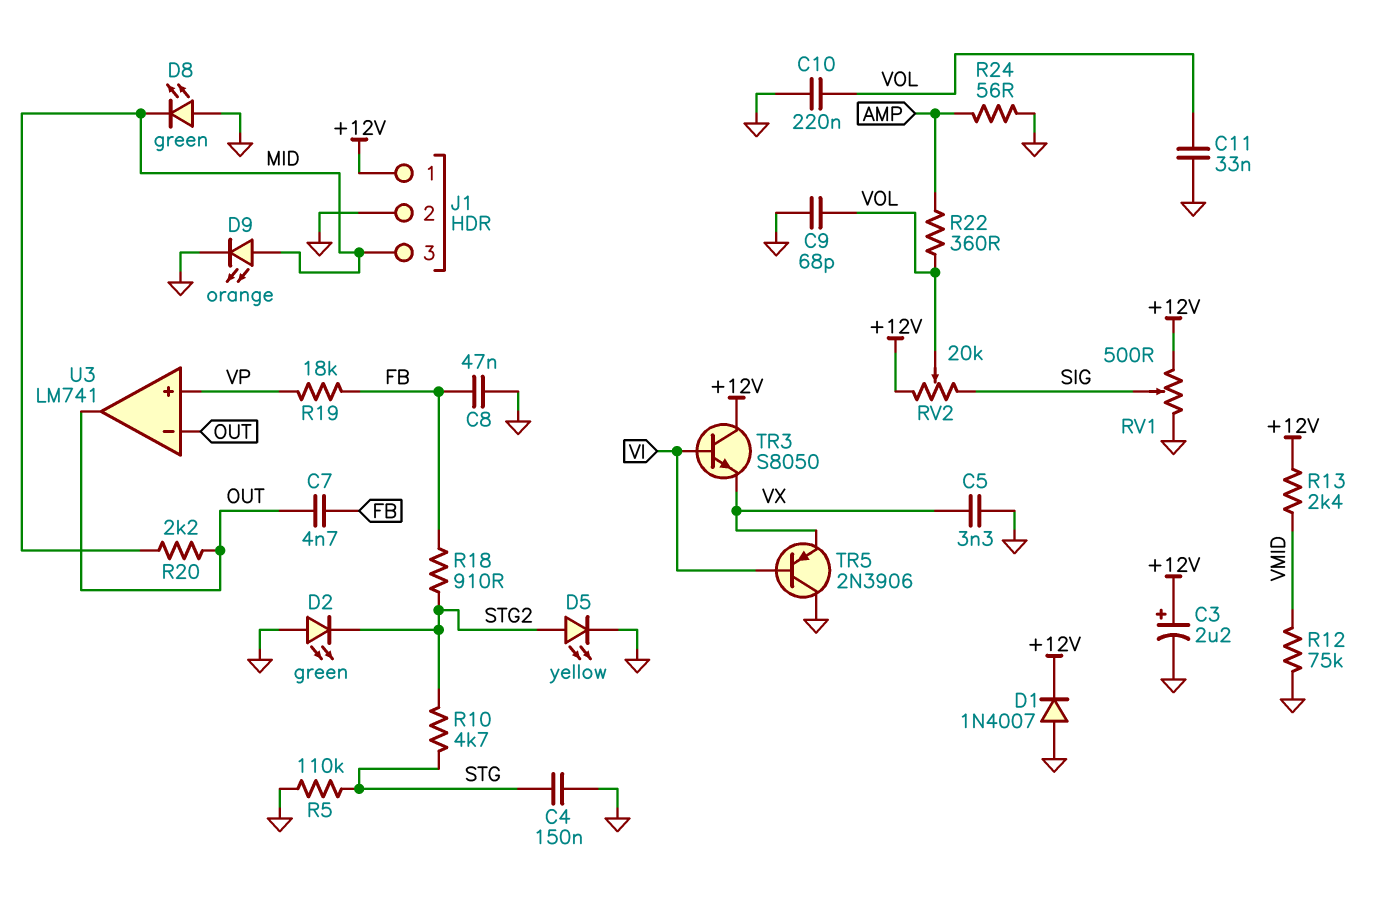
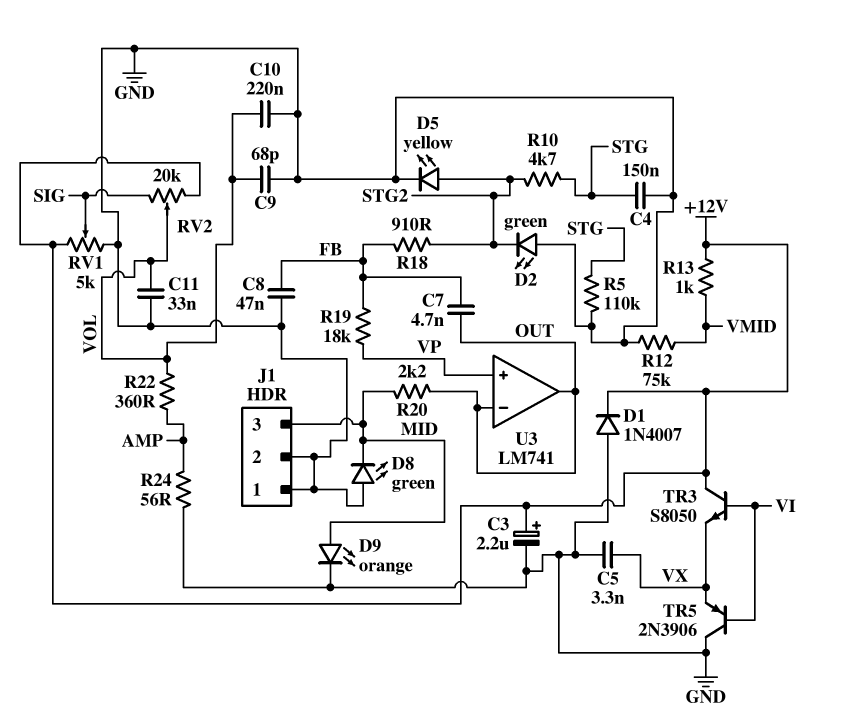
J1 pin 1: +12V -> GND
R13: 2.4k (+12V, VMID) -> 1k (+12V, VMID)
RV1: 500 (+12V, GND, wiper SIG) -> 5k (+12V, GND, wiper SIG)

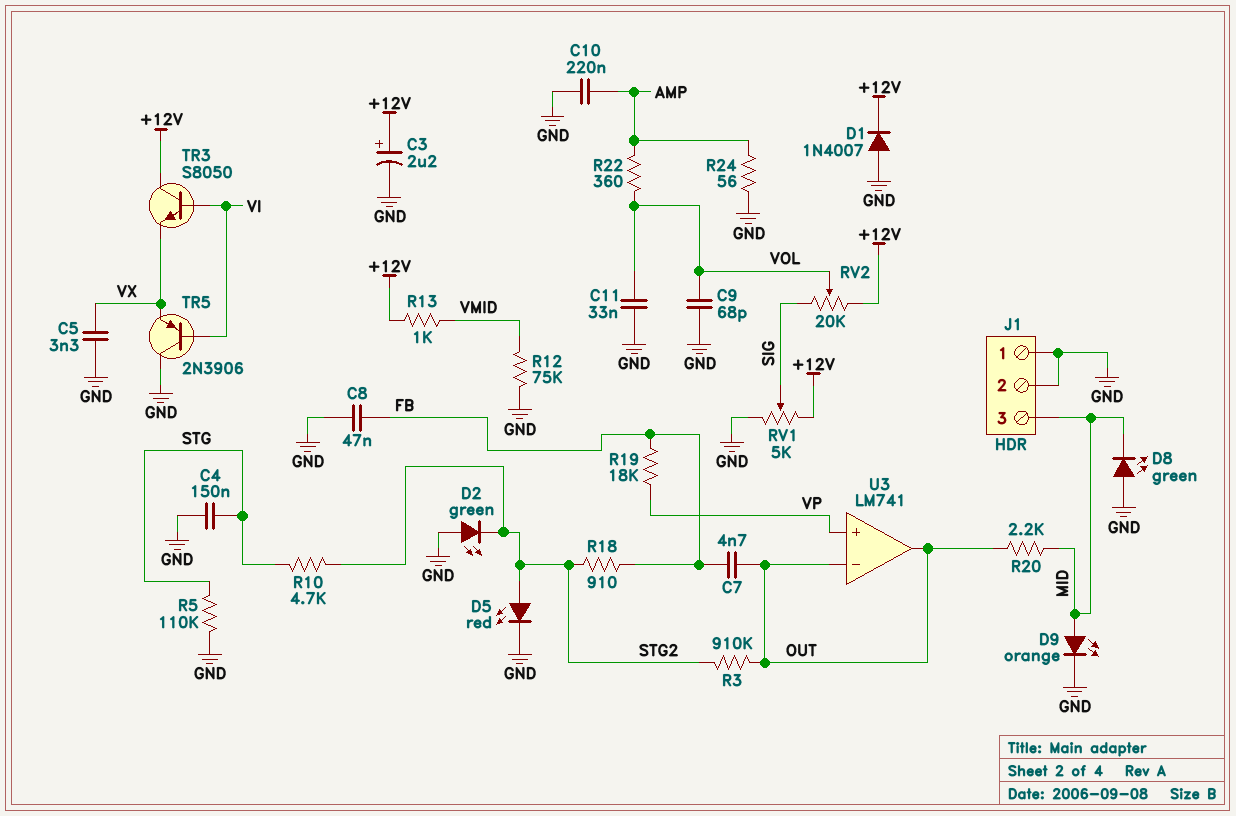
C10: 220nF (GND, VOL) -> 220nF (AMP, GND)
D5: LED yellow (A STG2, K GND) -> LED red (A STG2, K GND)
R3: none -> 910k (OUT, STG2)

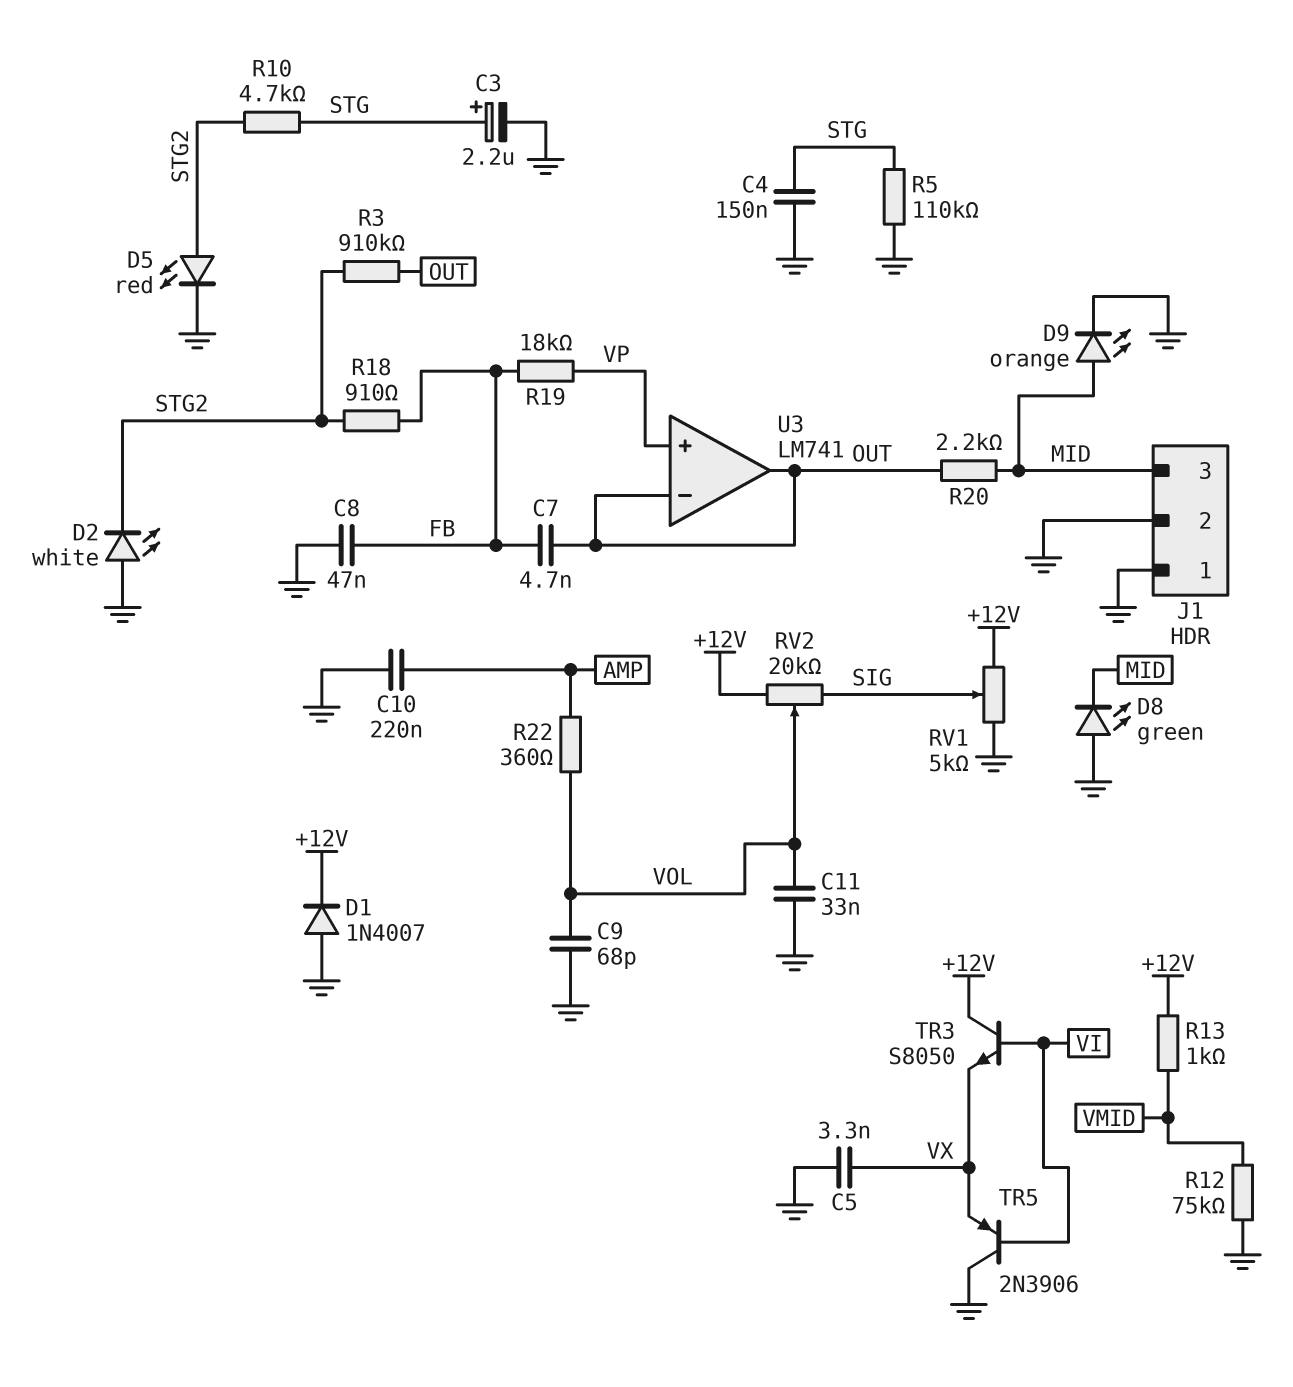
C3: 2.2uF (plus +12V, minus GND) -> 2.2uF (plus STG, minus GND)
D2: LED green (A GND, K STG2) -> LED white (A GND, K STG2)
R24: 56 (AMP, GND) -> none

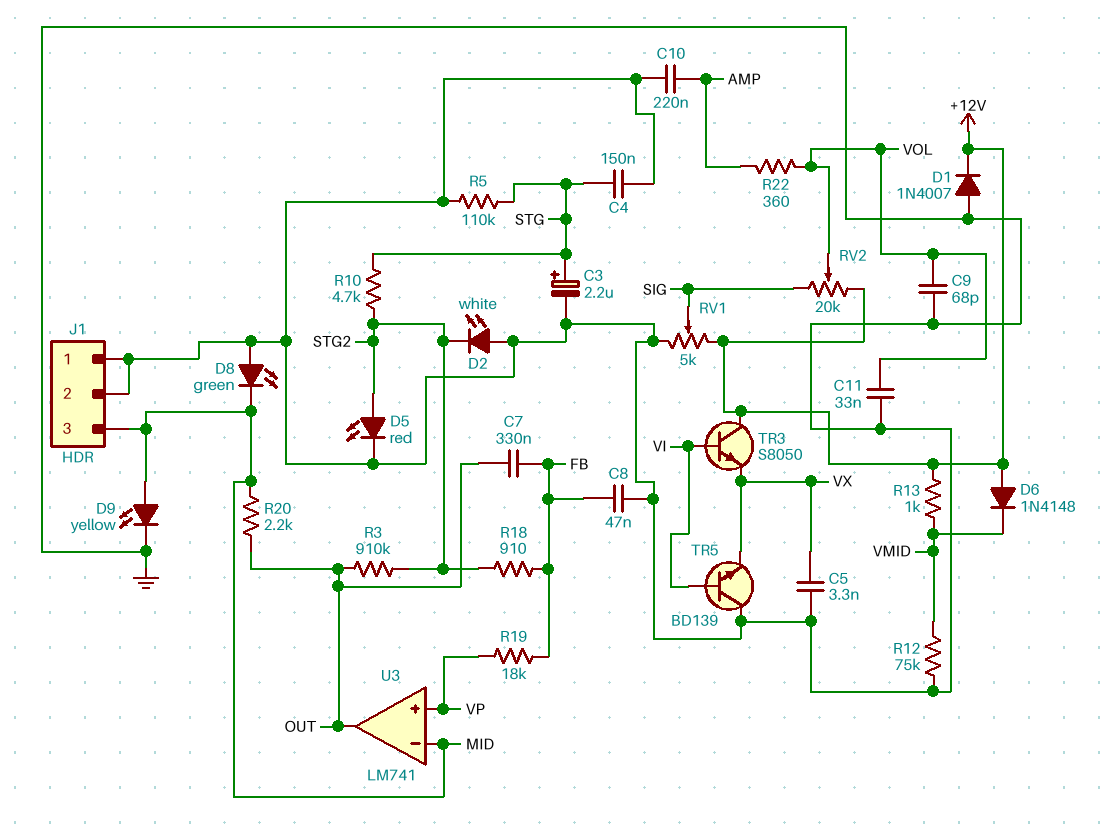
C7: 4.7nF (FB, OUT) -> 330nF (FB, OUT)
D6: none -> diode 1N4148 (A +12V, K VMID)
D9: LED orange (A MID, K GND) -> LED yellow (A MID, K GND)
TR5: PNP 2N3906 (B VI, C GND, E VX) -> NPN BD139 (B VI, C GND, E VX)
U3 pin in-: OUT -> MID

